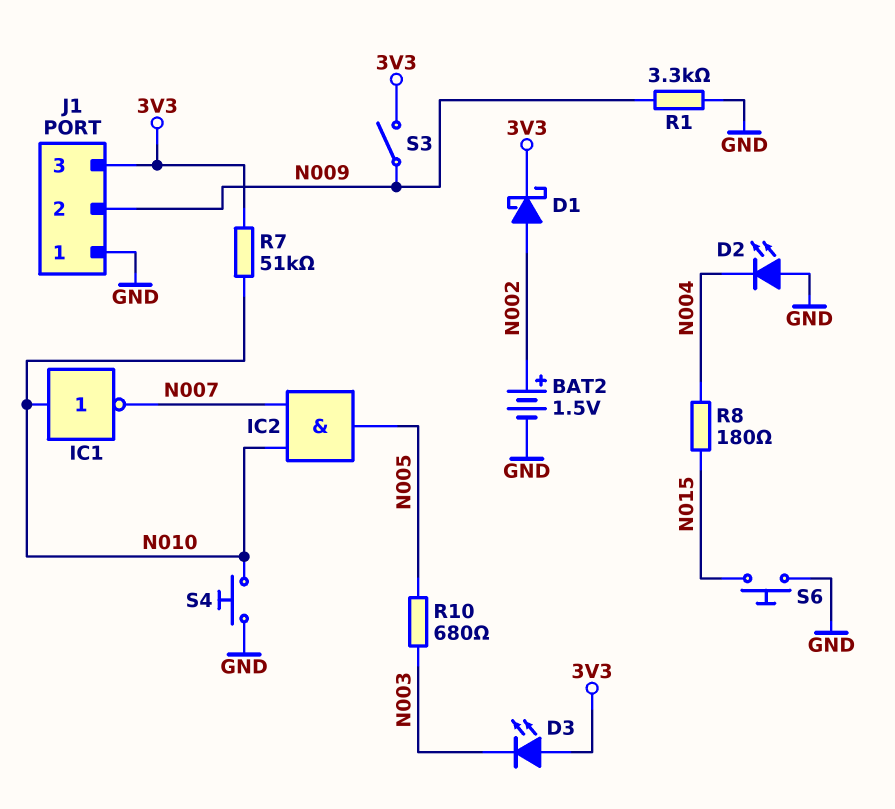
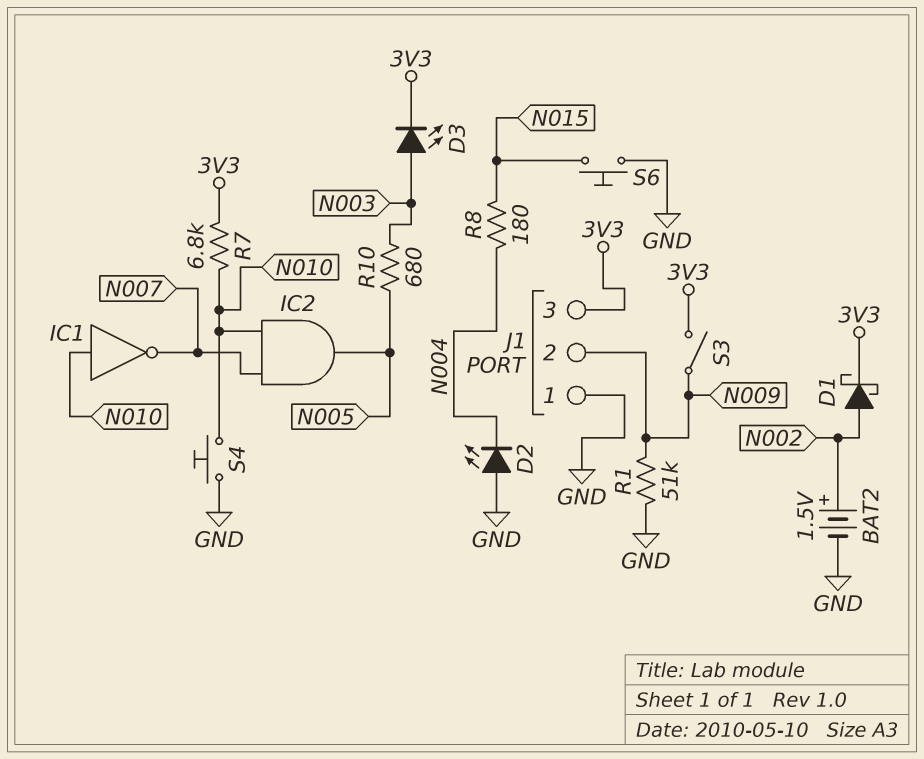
D3: LED (A 3V3, K N003) -> LED (A N003, K 3V3)
R1: 3.3k (GND, N009) -> 51k (GND, N009)
R7: 51k (3V3, N010) -> 6.8k (3V3, N010)

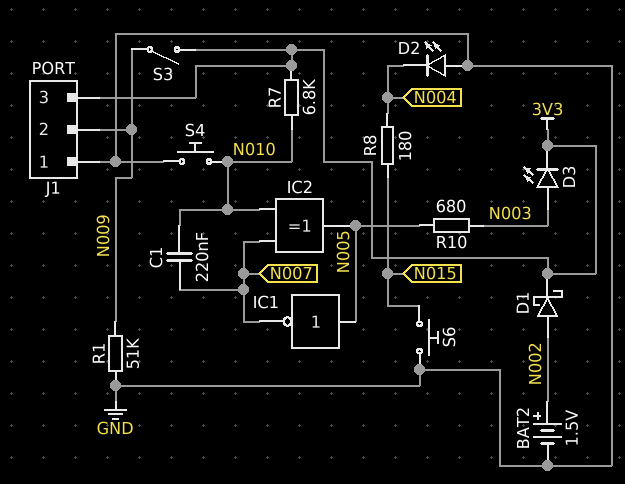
C1: none -> 220nF (N007, N010)
IC1: NOT (in N010, out N007) -> NOT (in N005, out N007)
IC2: AND (in N007, in N010, out N005) -> XOR (in N007, in N010, out N005)

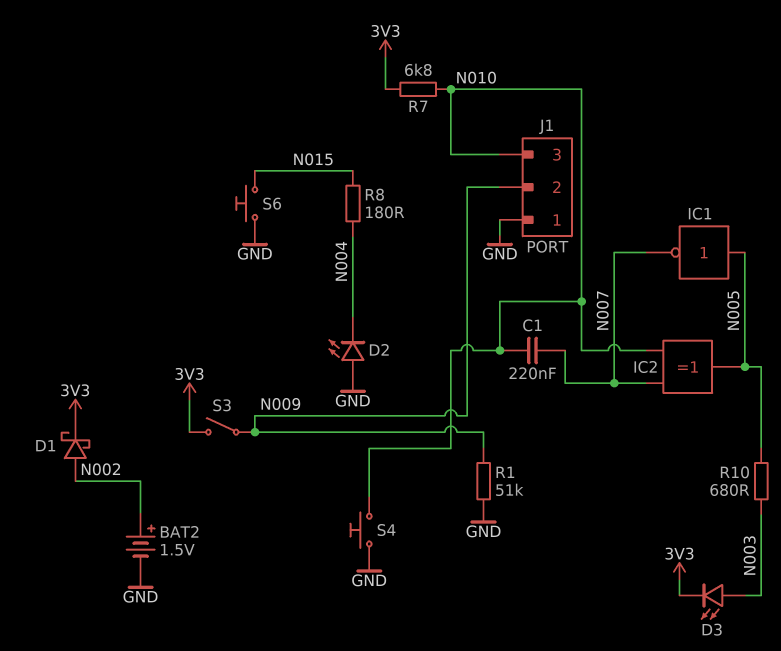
J1 pin 3: 3V3 -> N010

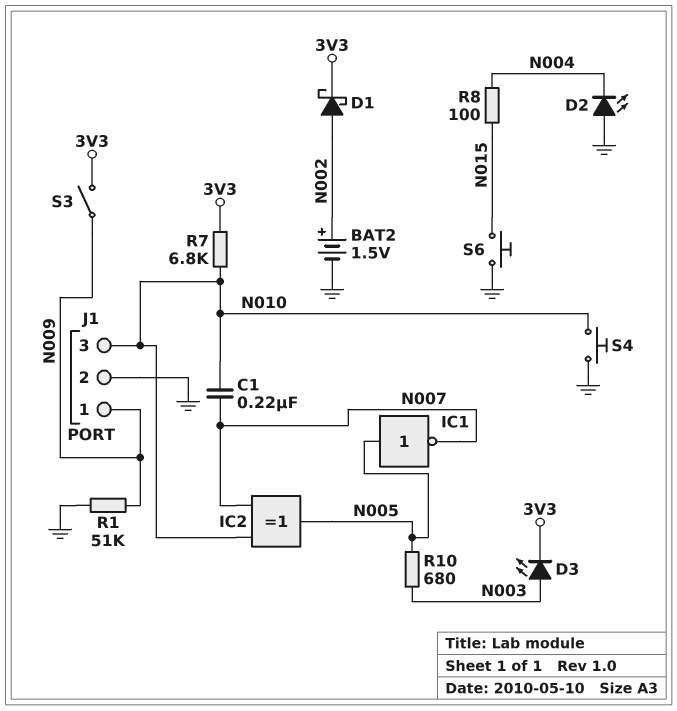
J1 pin 1: GND -> N009
J1 pin 2: N009 -> GND
R8: 180 (N004, N015) -> 100 (N004, N015)

